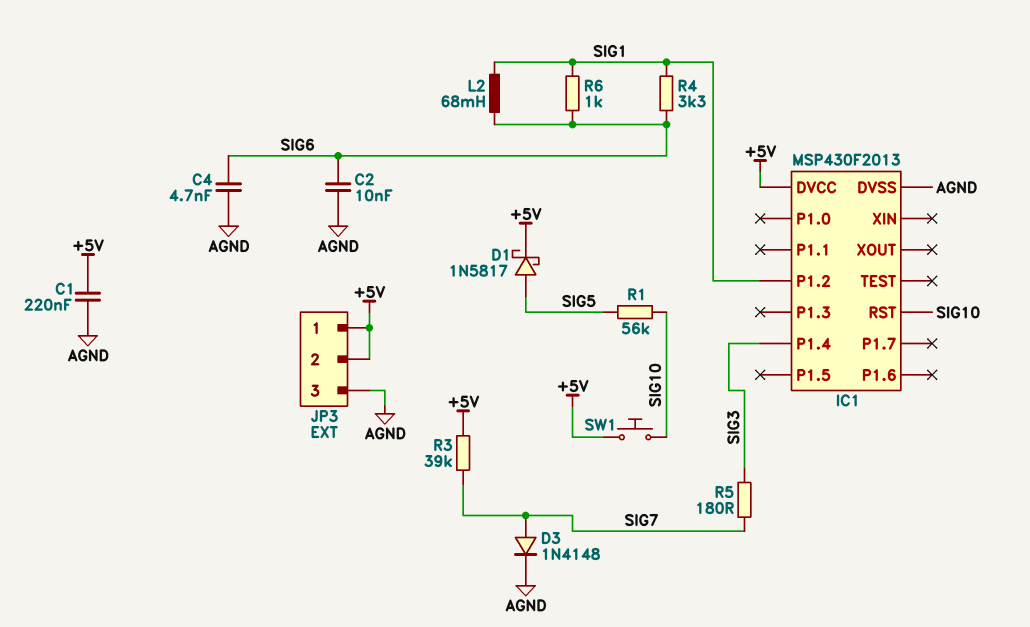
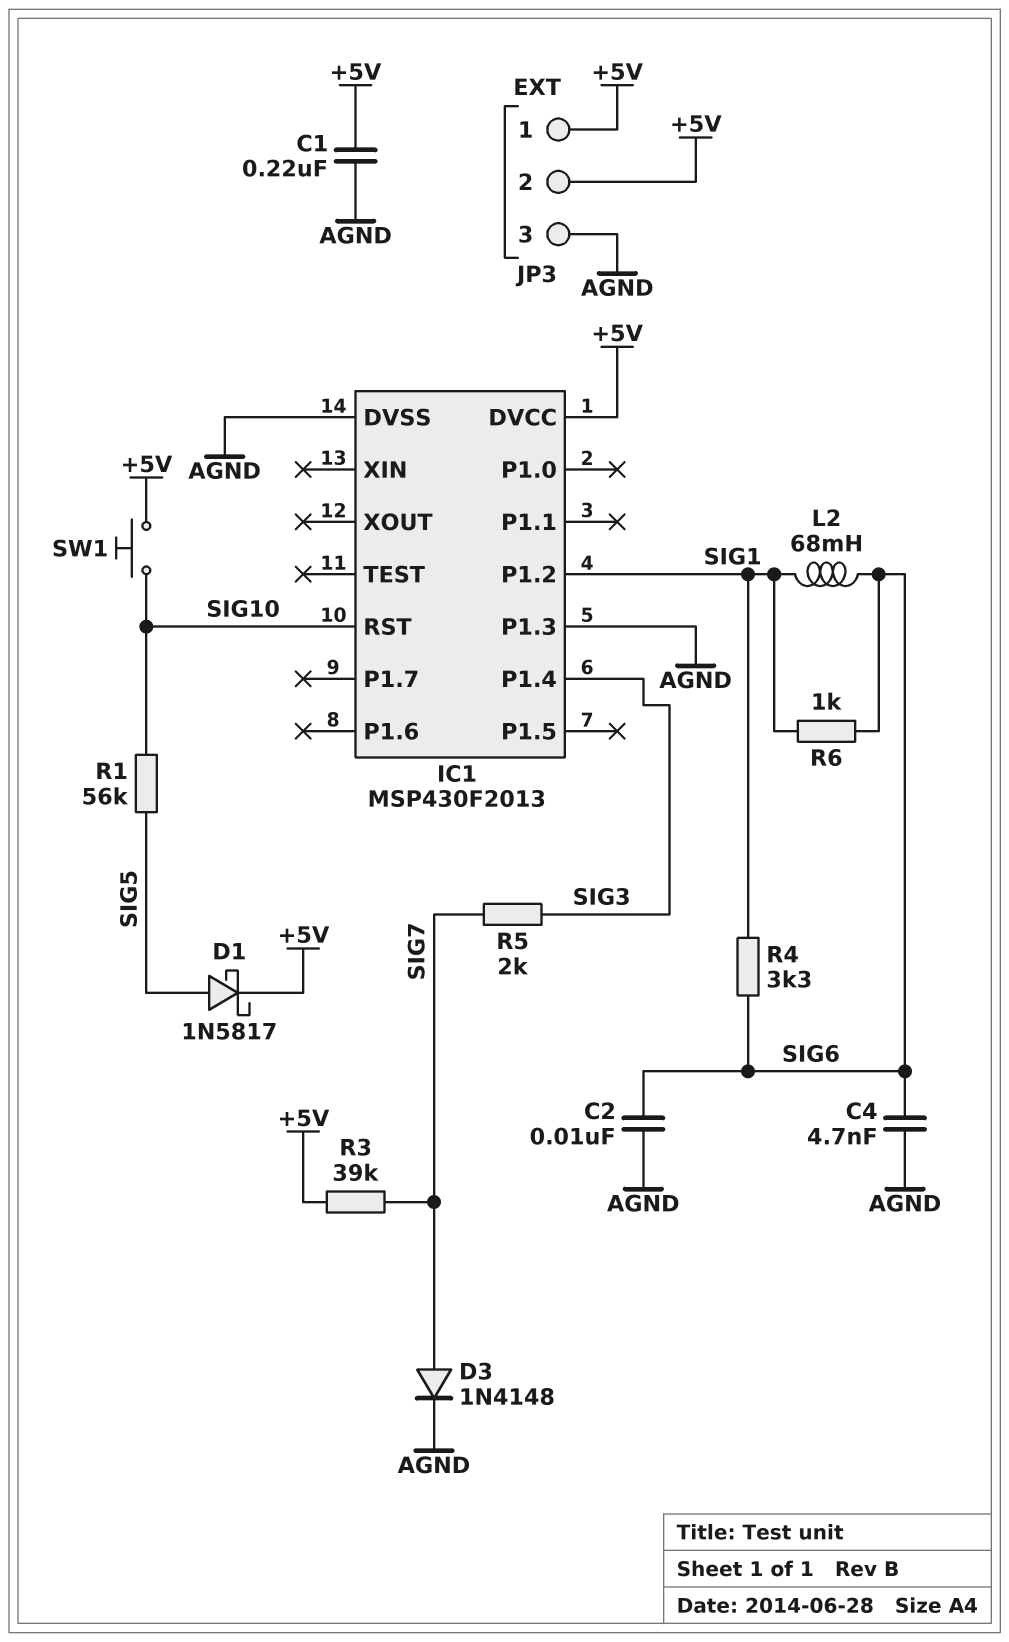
IC1 pin P1.3: none -> AGND
R5: 180 (SIG3, SIG7) -> 2k (SIG3, SIG7)

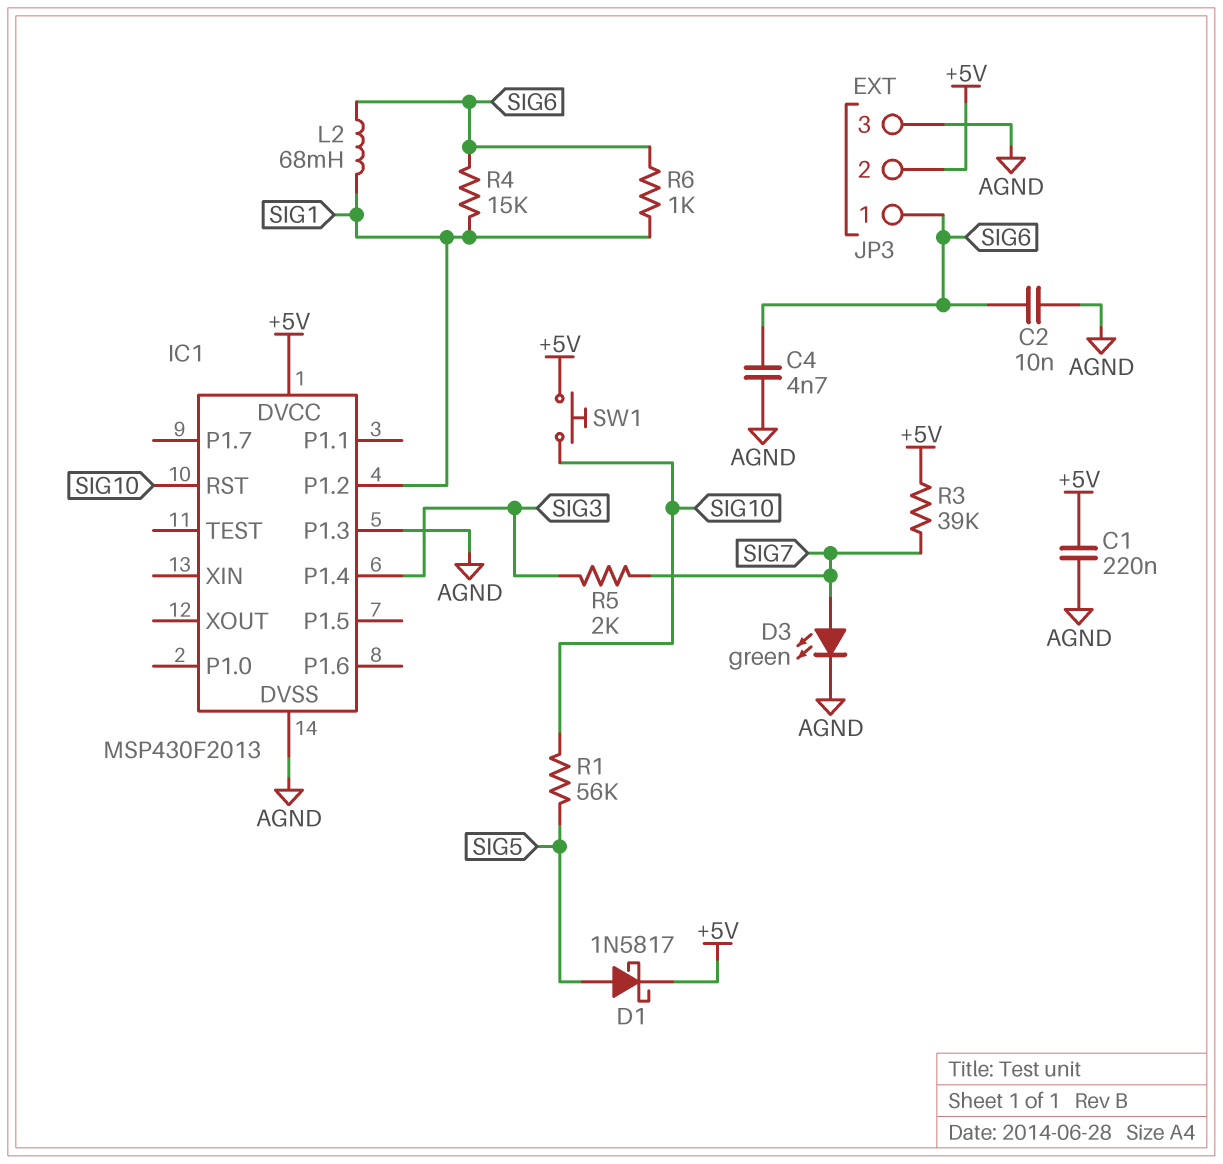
D3: diode 1N4148 (A SIG7, K AGND) -> LED green (A SIG7, K AGND)
JP3 pin 1: +5V -> SIG6
R4: 3.3k (SIG1, SIG6) -> 15k (SIG1, SIG6)

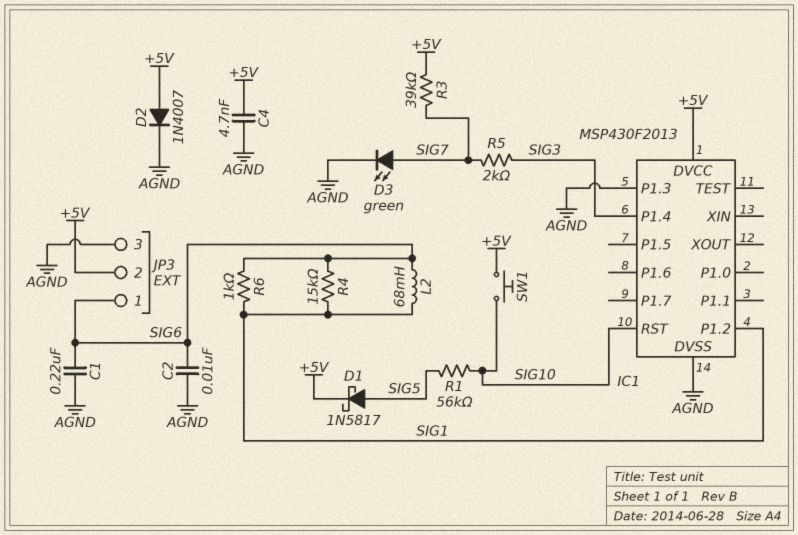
C1: 220nF (+5V, AGND) -> 220nF (AGND, SIG6)
C4: 4.7nF (AGND, SIG6) -> 4.7nF (+5V, AGND)
D2: none -> diode 1N4007 (A +5V, K AGND)

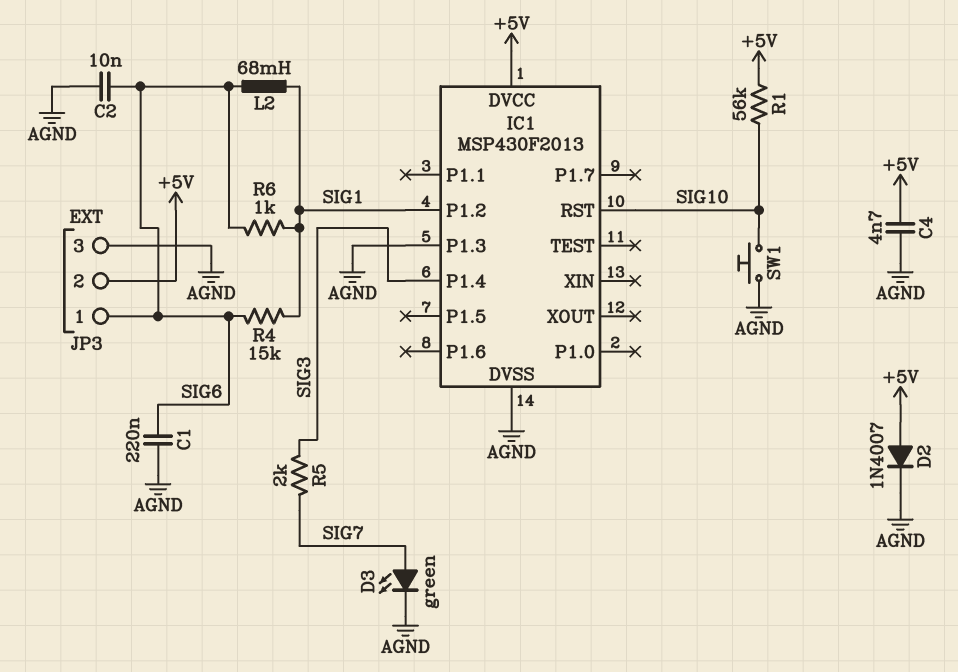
D1: schottky 1N5817 (A SIG5, K +5V) -> none
R1: 56k (SIG5, SIG10) -> 56k (+5V, SIG10)
R3: 39k (+5V, SIG7) -> none
SW1: button (+5V, SIG10) -> button (AGND, SIG10)

